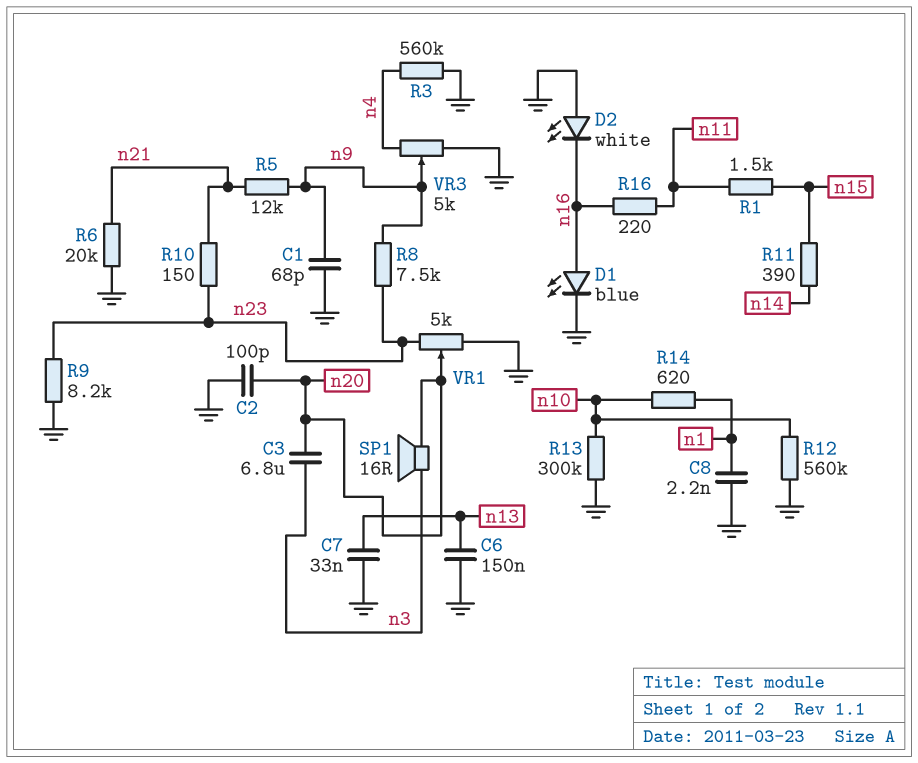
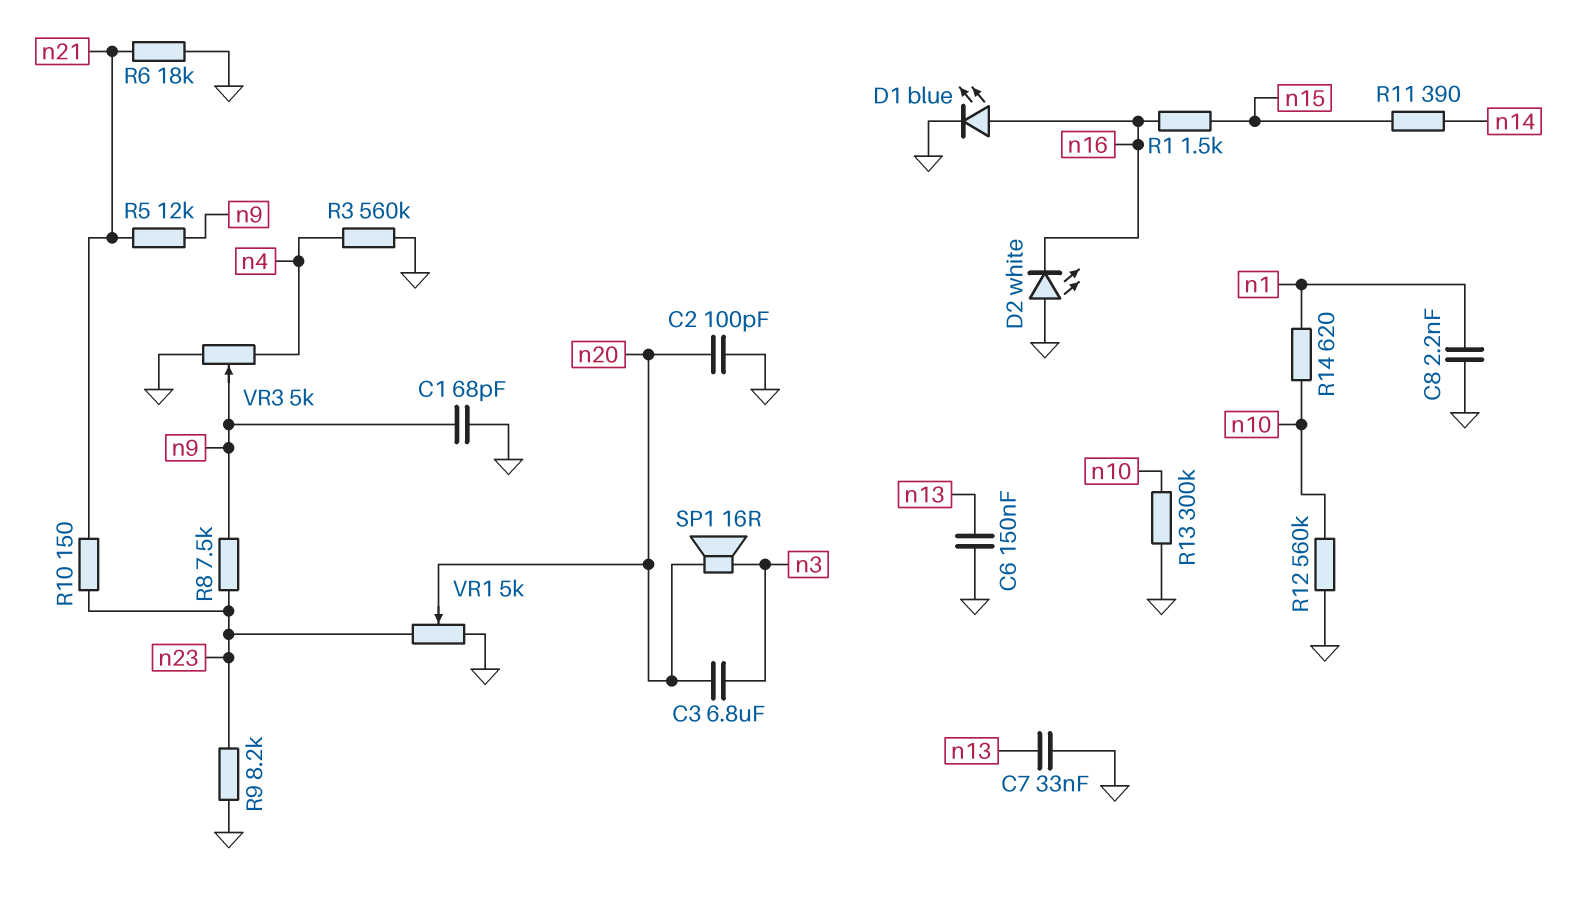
R1: 1.5k (n11, n15) -> 1.5k (n15, n16)
R6: 20k (GND, n21) -> 18k (GND, n21)
R16: 220 (n11, n16) -> none

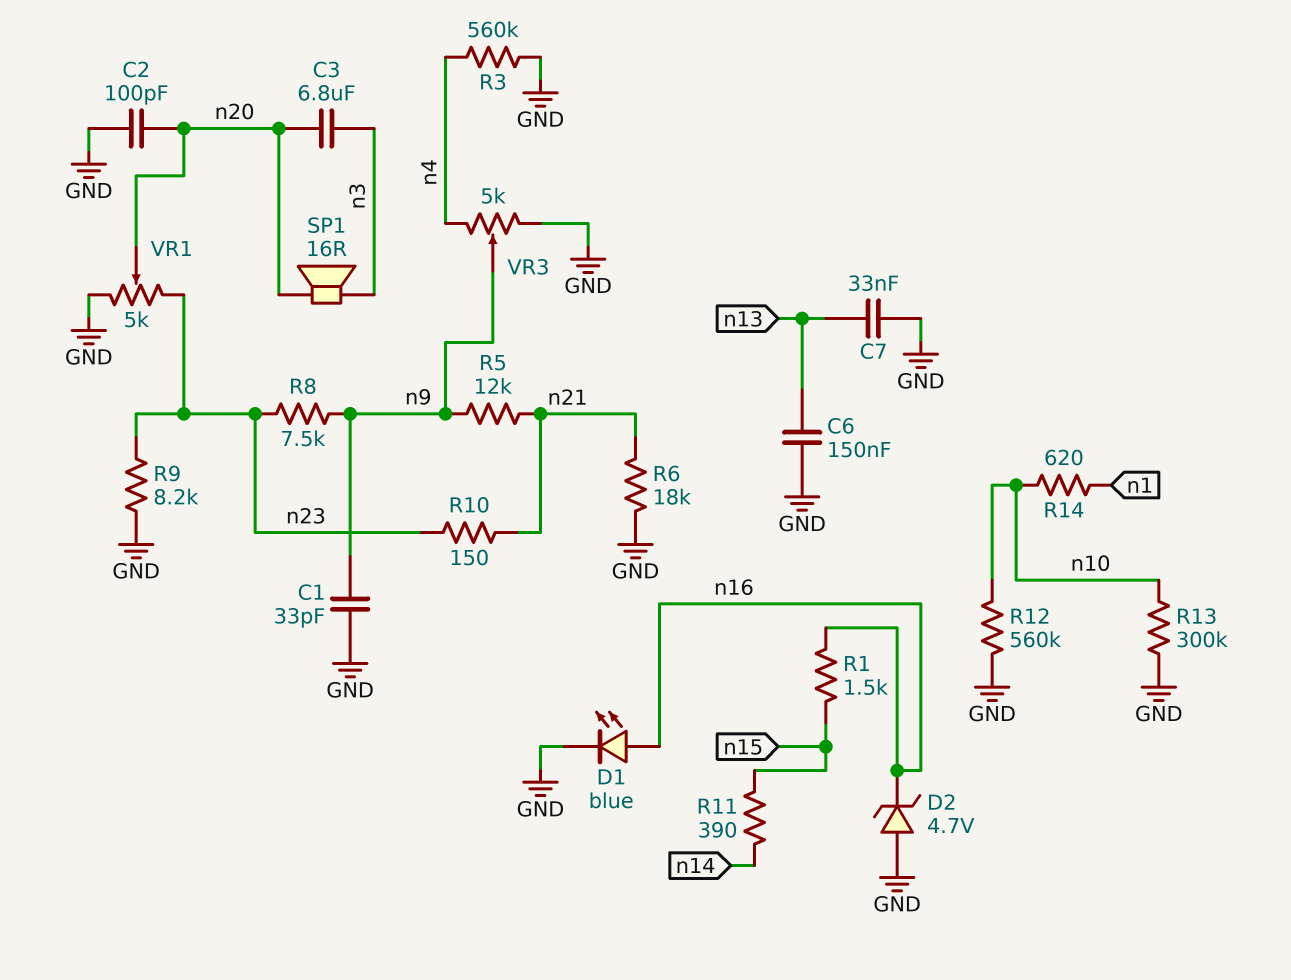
C1: 68pF (GND, n9) -> 33pF (GND, n9)
C8: 2.2nF (GND, n1) -> none
D2: LED white (A GND, K n16) -> zener 4.7V (A GND, K n16)

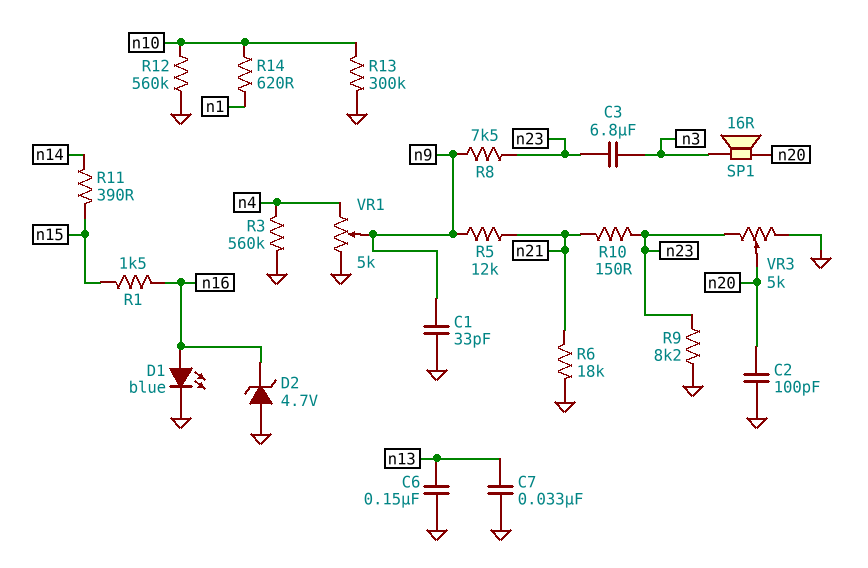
C3: 6.8uF (n3, n20) -> 6.8uF (n3, n23)
VR1: 5k (GND, n23, wiper n20) -> 5k (GND, n4, wiper n9)
VR3: 5k (GND, n4, wiper n9) -> 5k (GND, n23, wiper n20)

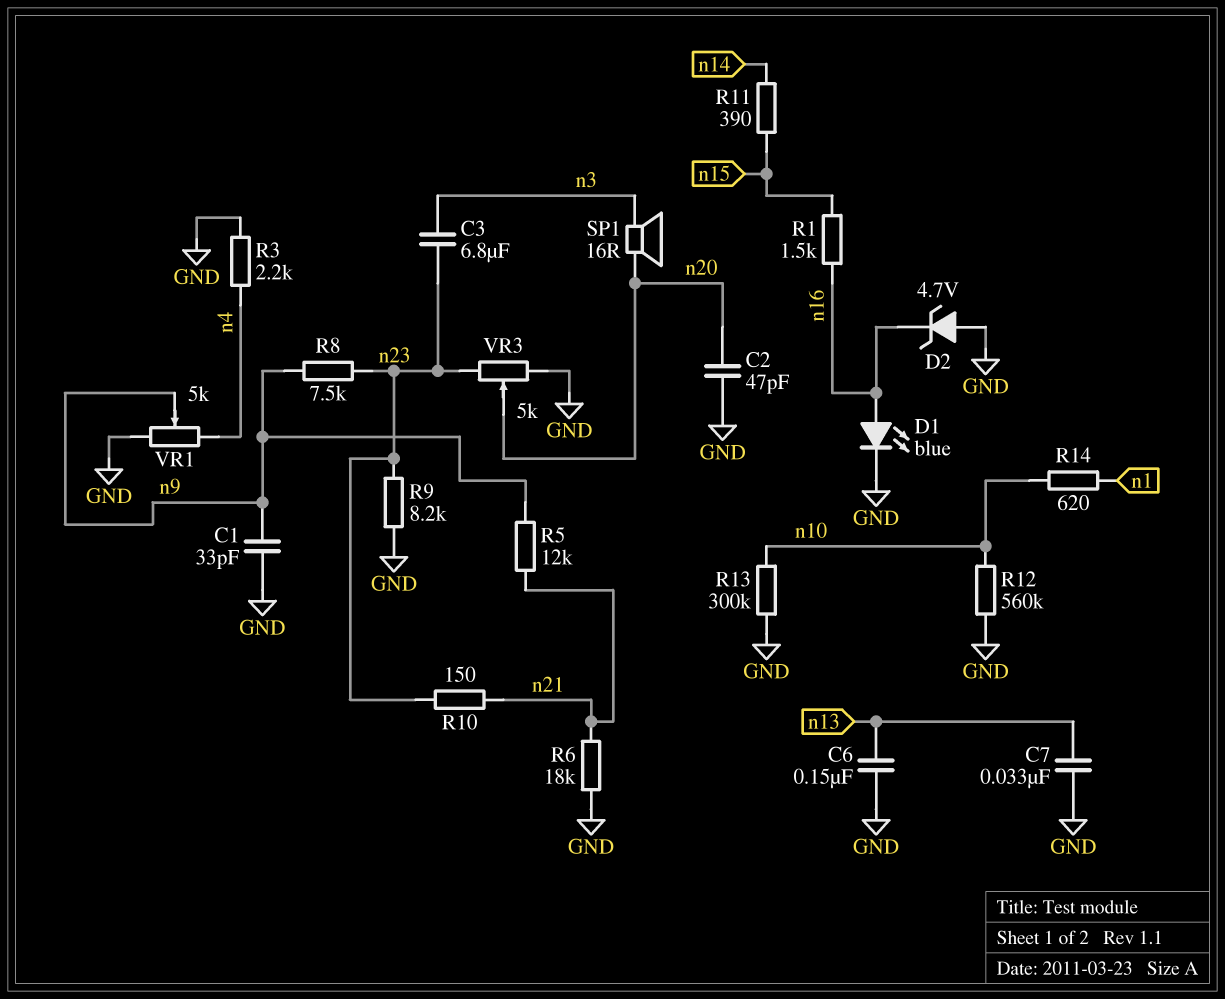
C2: 100pF (GND, n20) -> 47pF (GND, n20)
R3: 560k (GND, n4) -> 2.2k (GND, n4)

